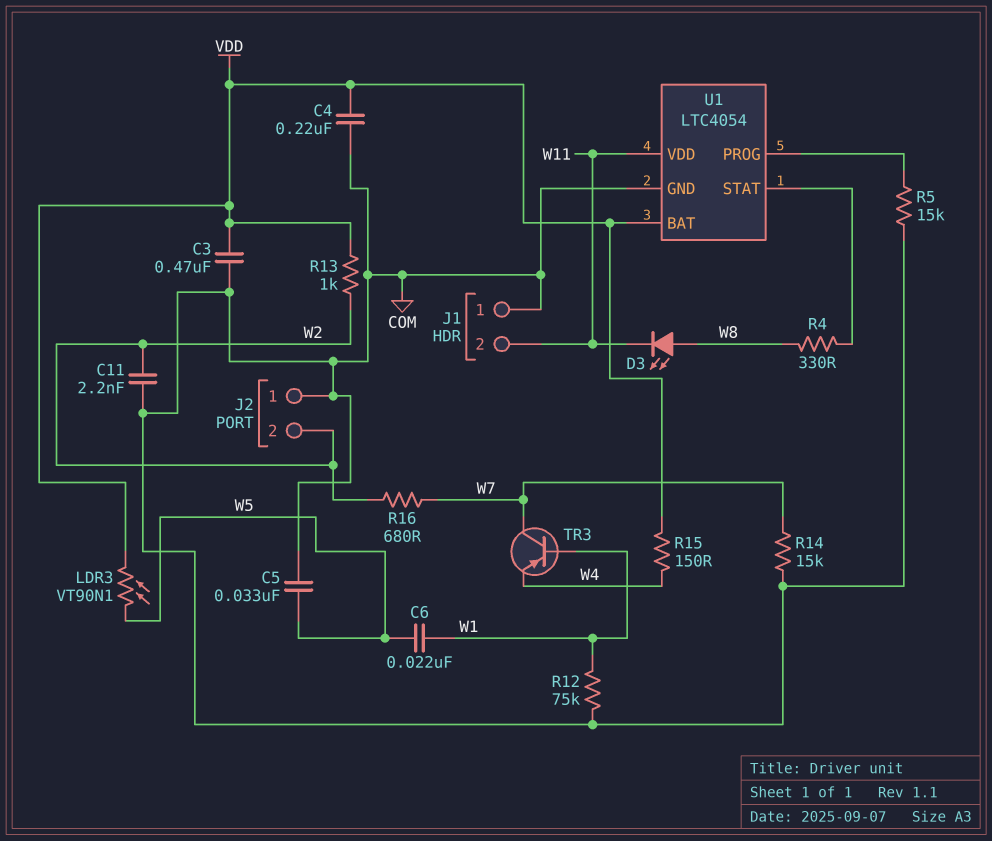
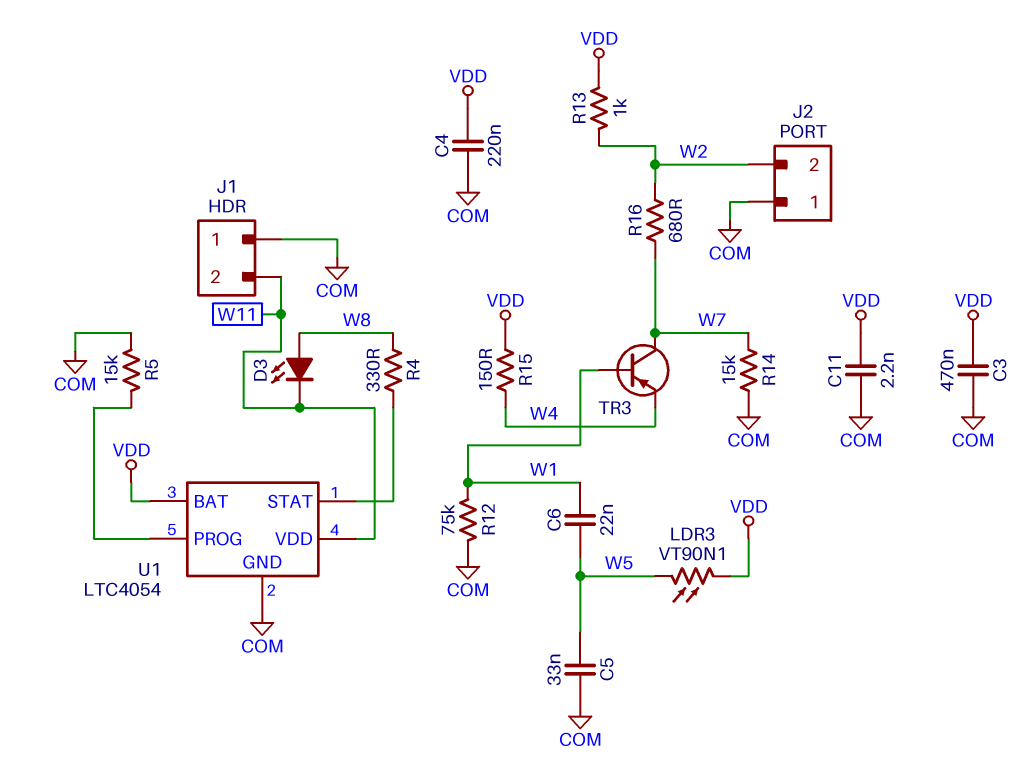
C11: 2.2nF (COM, W2) -> 2.2nF (COM, VDD)

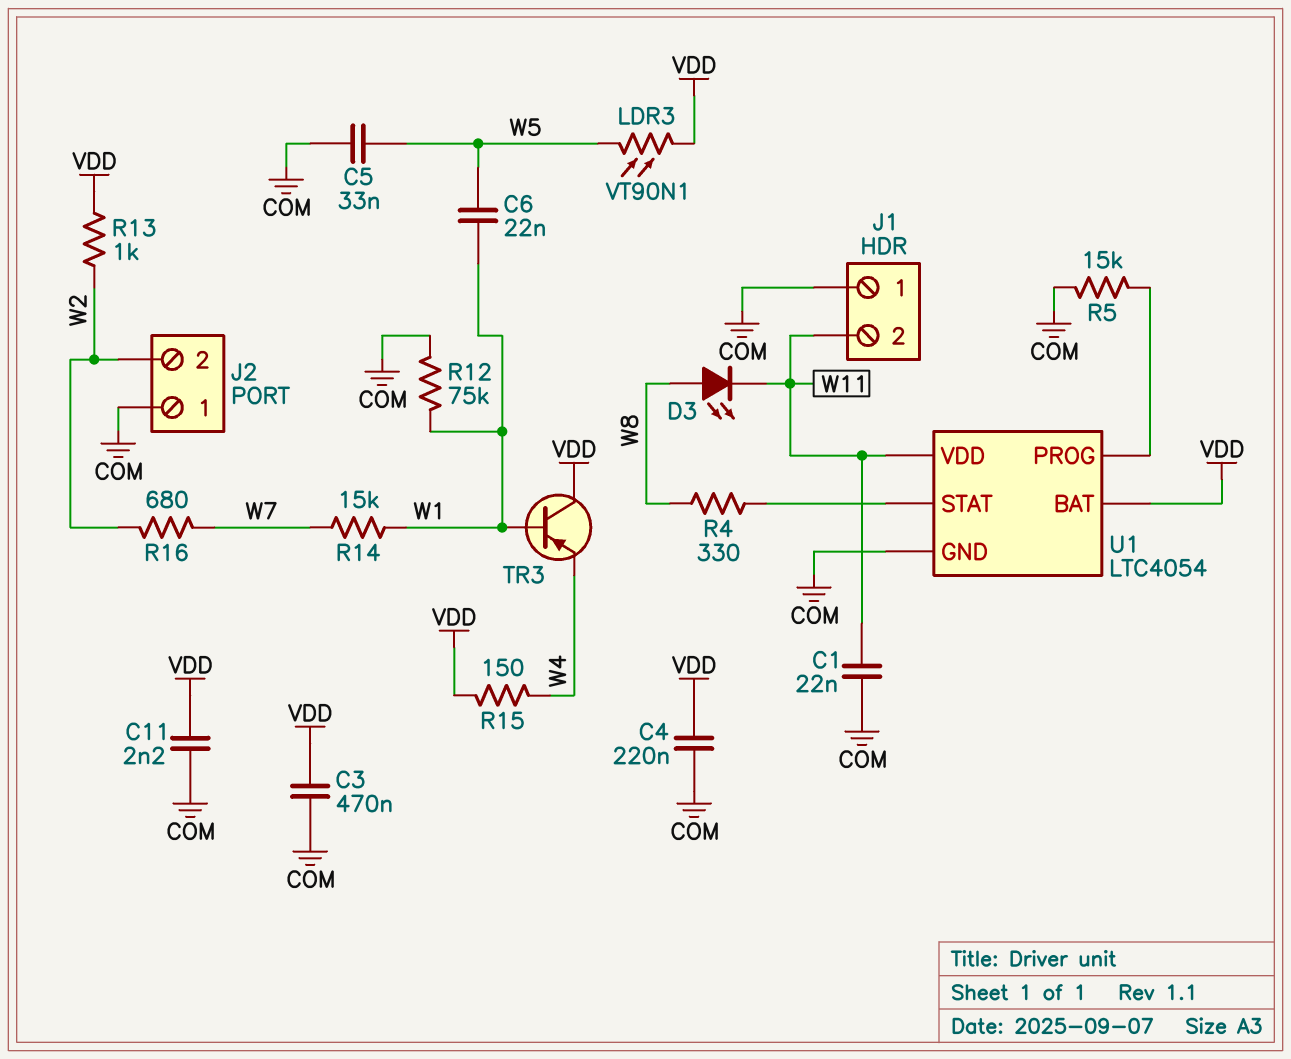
C1: none -> 22nF (COM, W11)
R14: 15k (COM, W7) -> 15k (W1, W7)
TR3: PNP (B W1, C W7, E W4) -> PNP (B W1, C VDD, E W4)

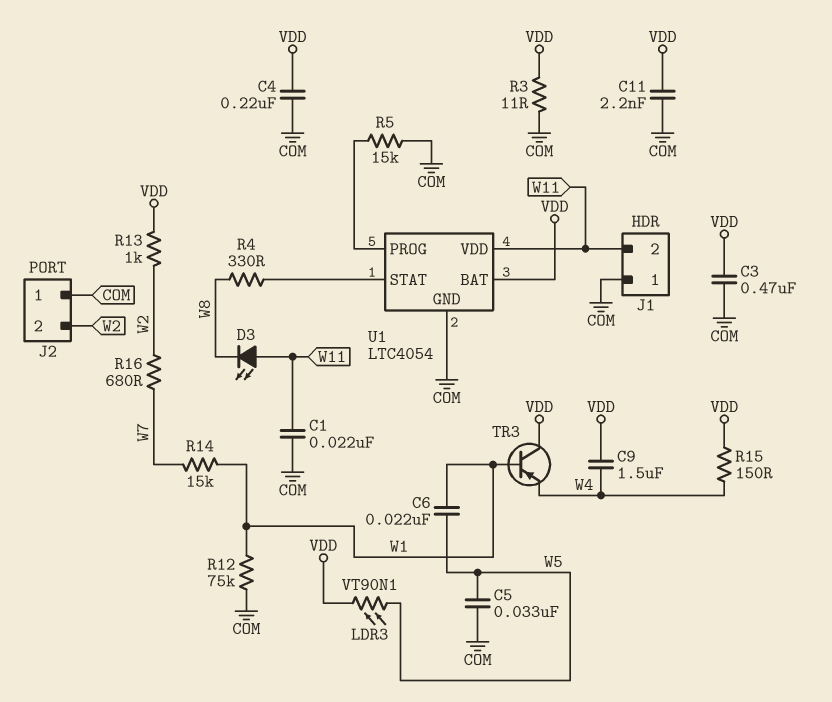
C9: none -> 1.5uF (VDD, W4)
D3: LED (A W8, K W11) -> LED (A W11, K W8)
R3: none -> 11 (COM, VDD)

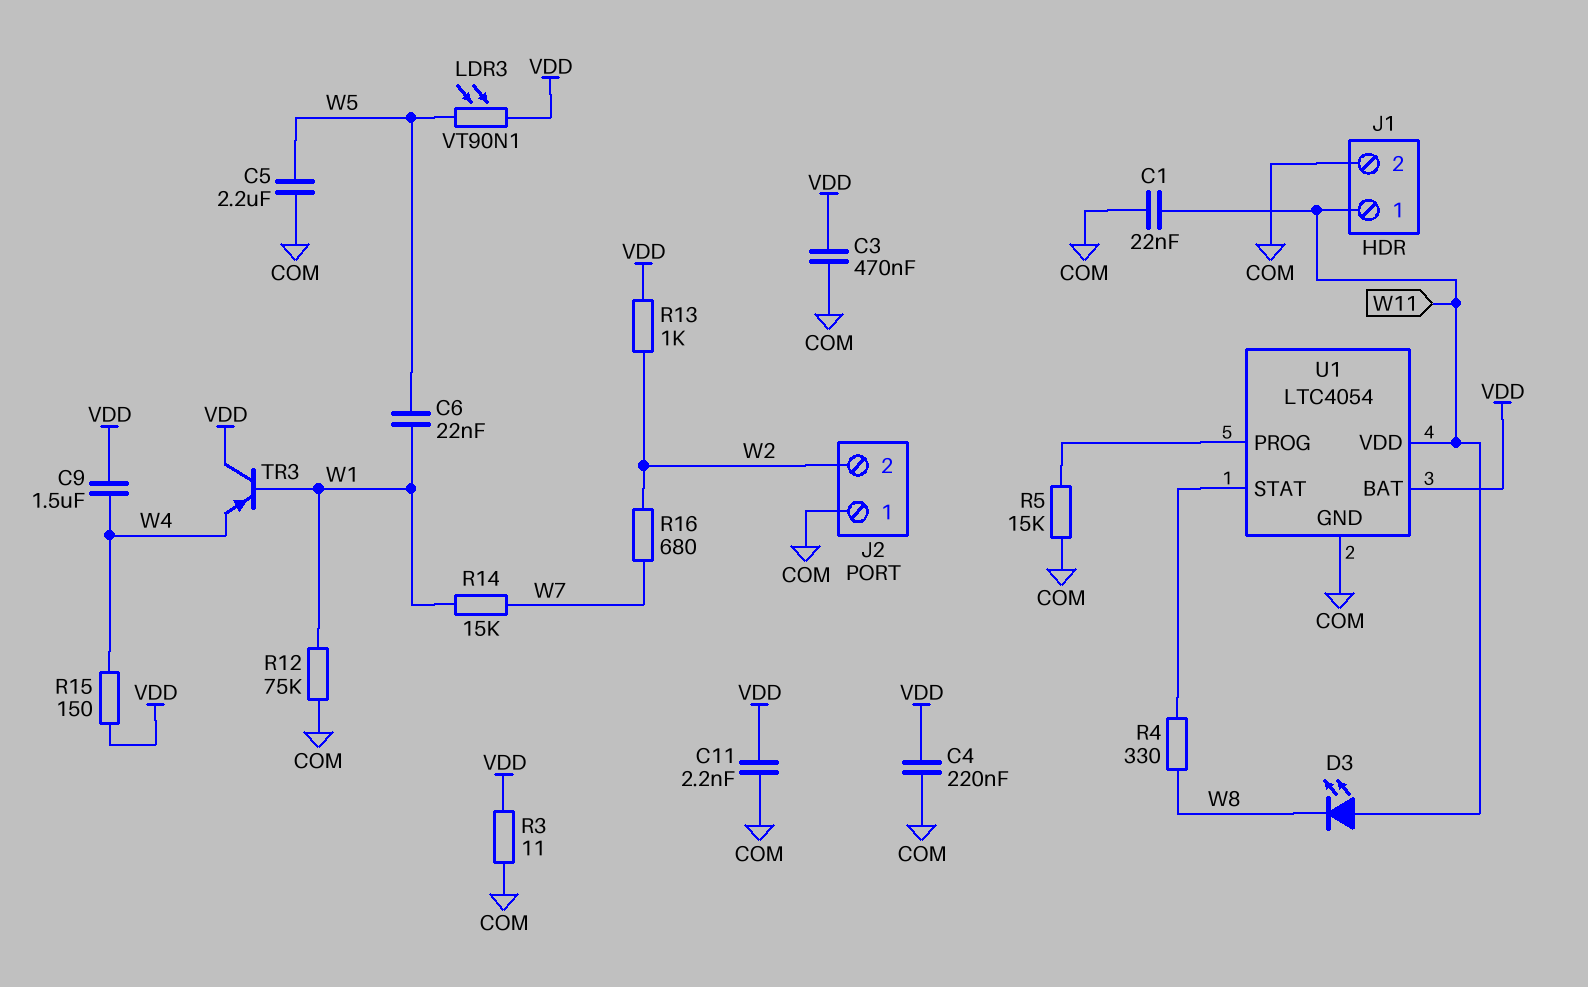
C5: 33nF (COM, W5) -> 2.2uF (COM, W5)
J1 pin 1: COM -> W11
J1 pin 2: W11 -> COM

